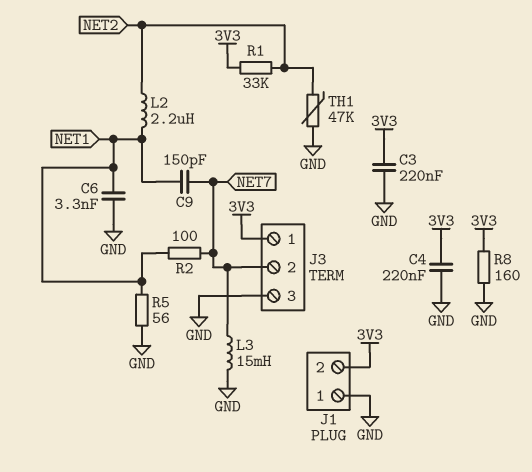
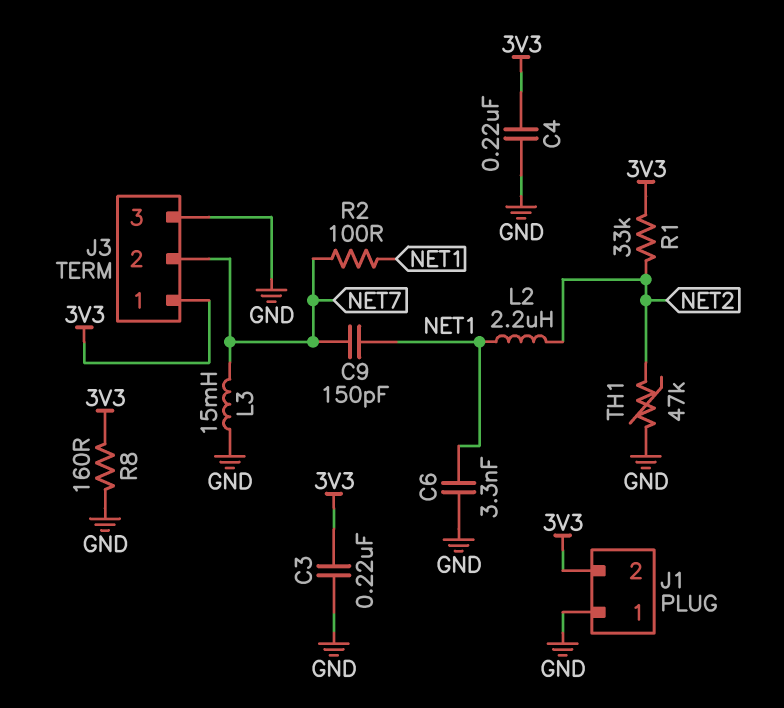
R5: 56 (GND, NET1) -> none

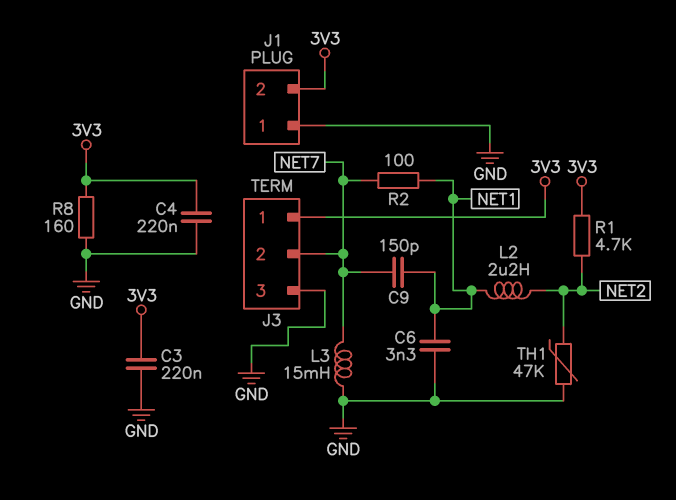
R1: 33k (3V3, NET2) -> 4.7k (3V3, NET2)

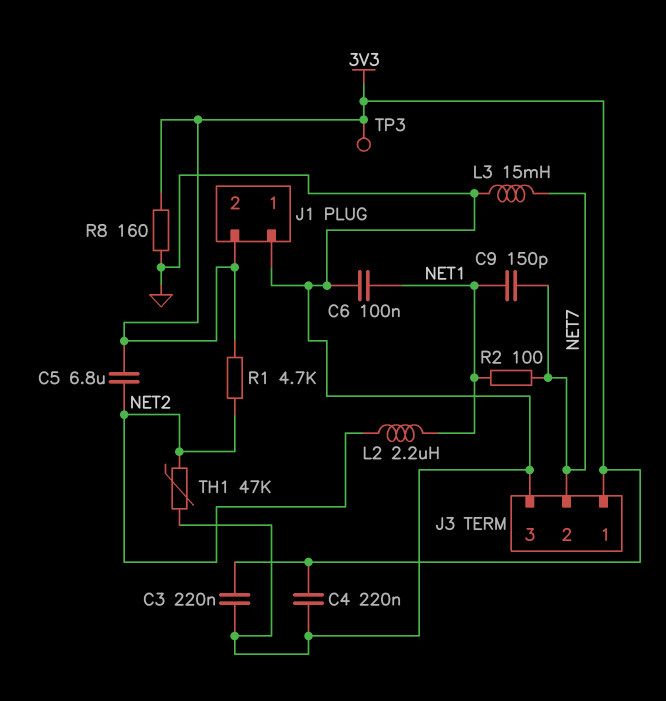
C5: none -> 6.8uF (3V3, NET2)
C6: 3.3nF (GND, NET1) -> 100nF (GND, NET1)
TP3: none -> test point (3V3)

